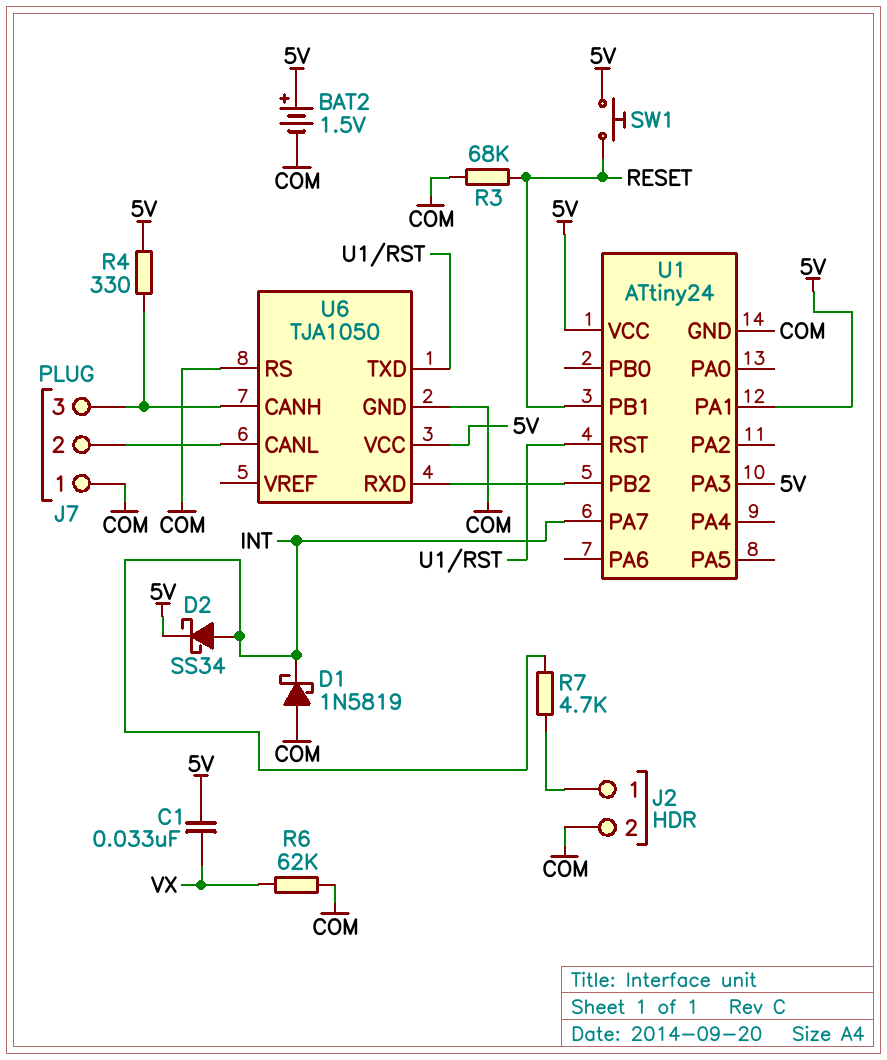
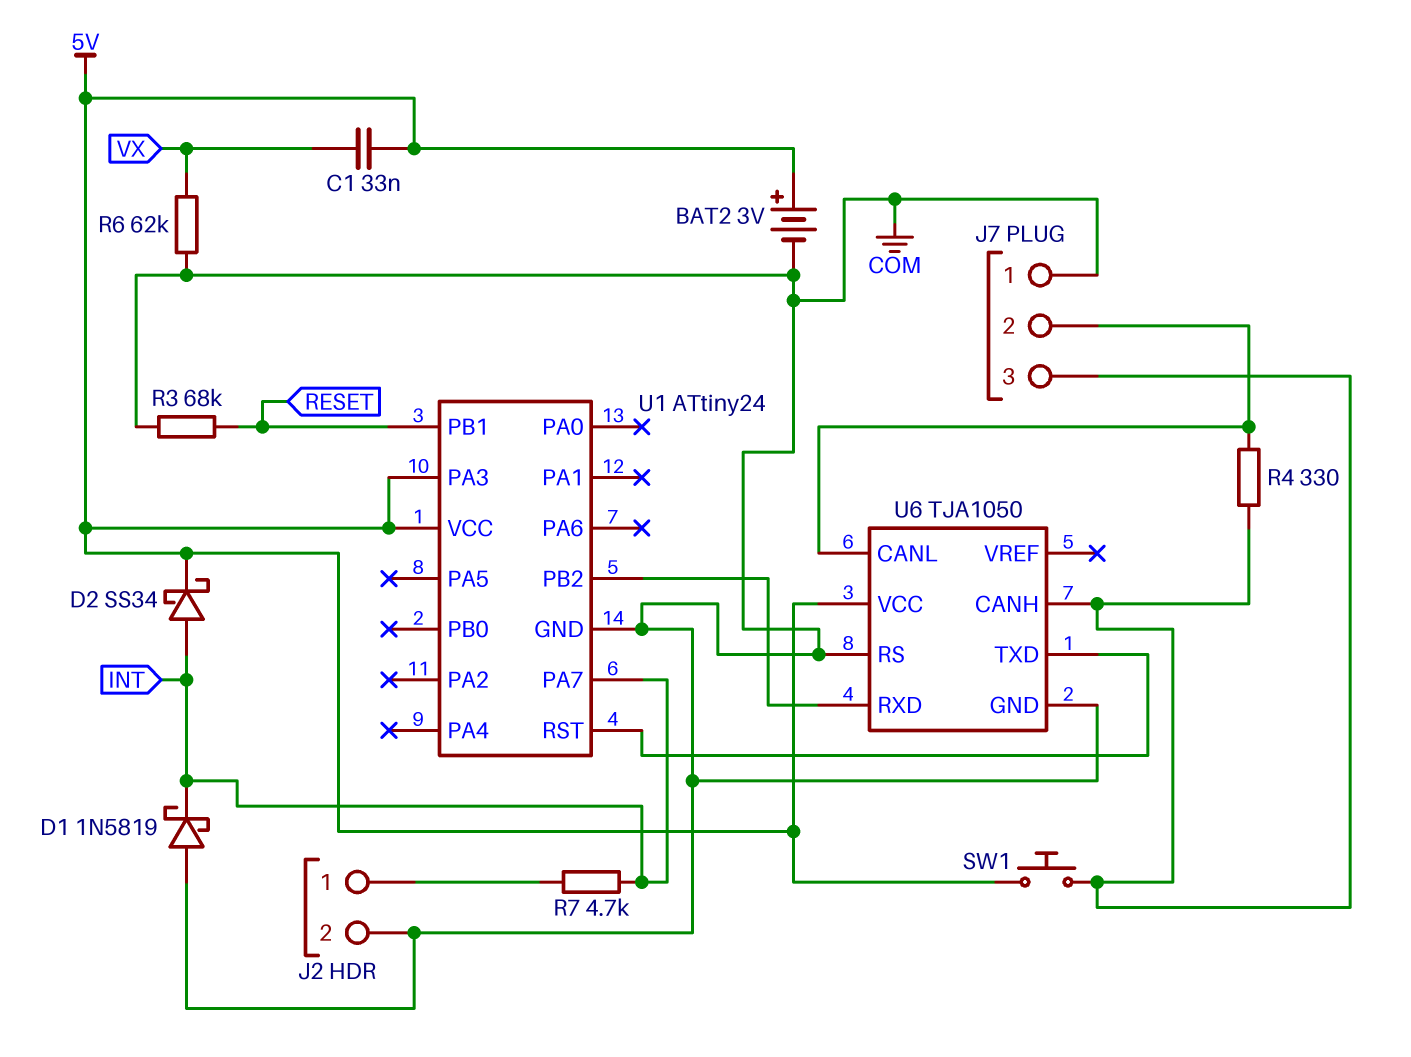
BAT2: 1.5V (plus 5V, minus COM) -> 3V (plus 5V, minus COM)
R4: 330 (5V, J7/3) -> 330 (J7/2, J7/3)
SW1: button (5V, RESET) -> button (5V, J7/3)
U1 pin PA1: 5V -> none

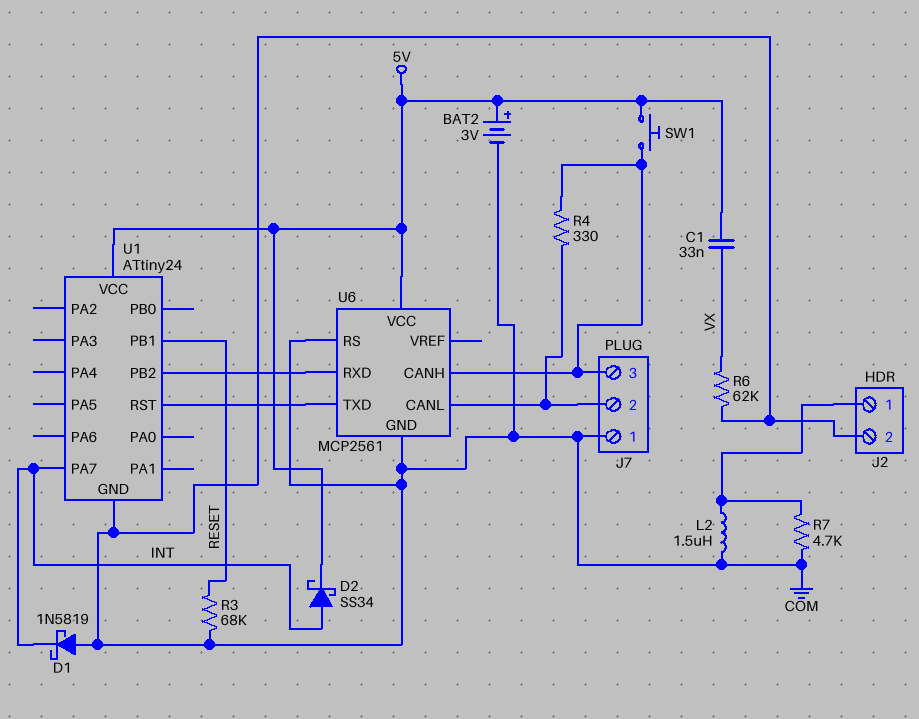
L2: none -> 1.5uH (COM, J2/1)
R7: 4.7k (INT, J2/1) -> 4.7k (COM, J2/1)
U1 pin PA3: 5V -> none
U6: TJA1050 -> MCP2561

